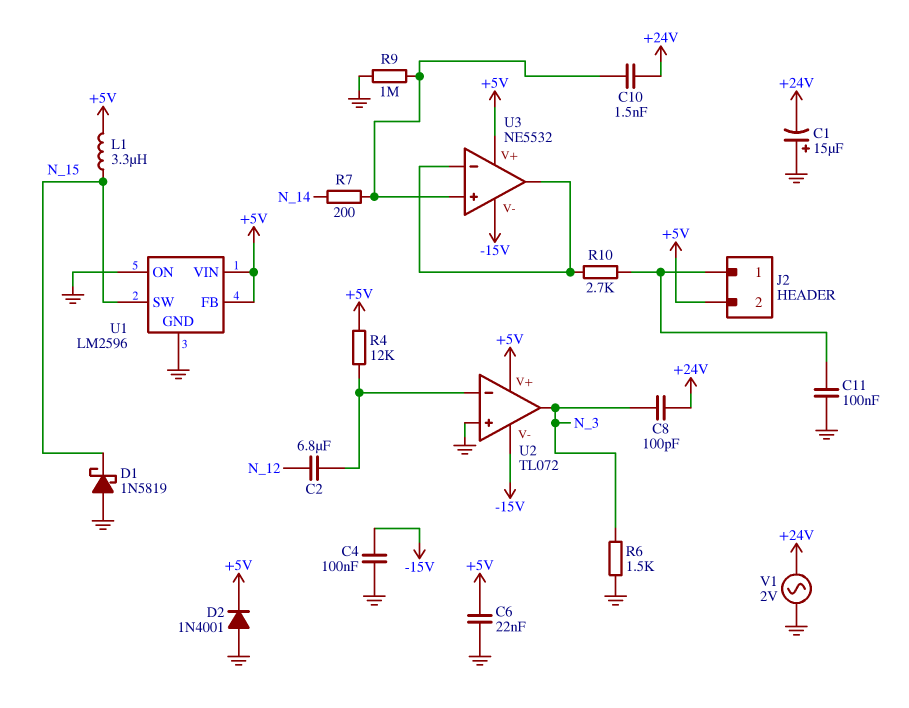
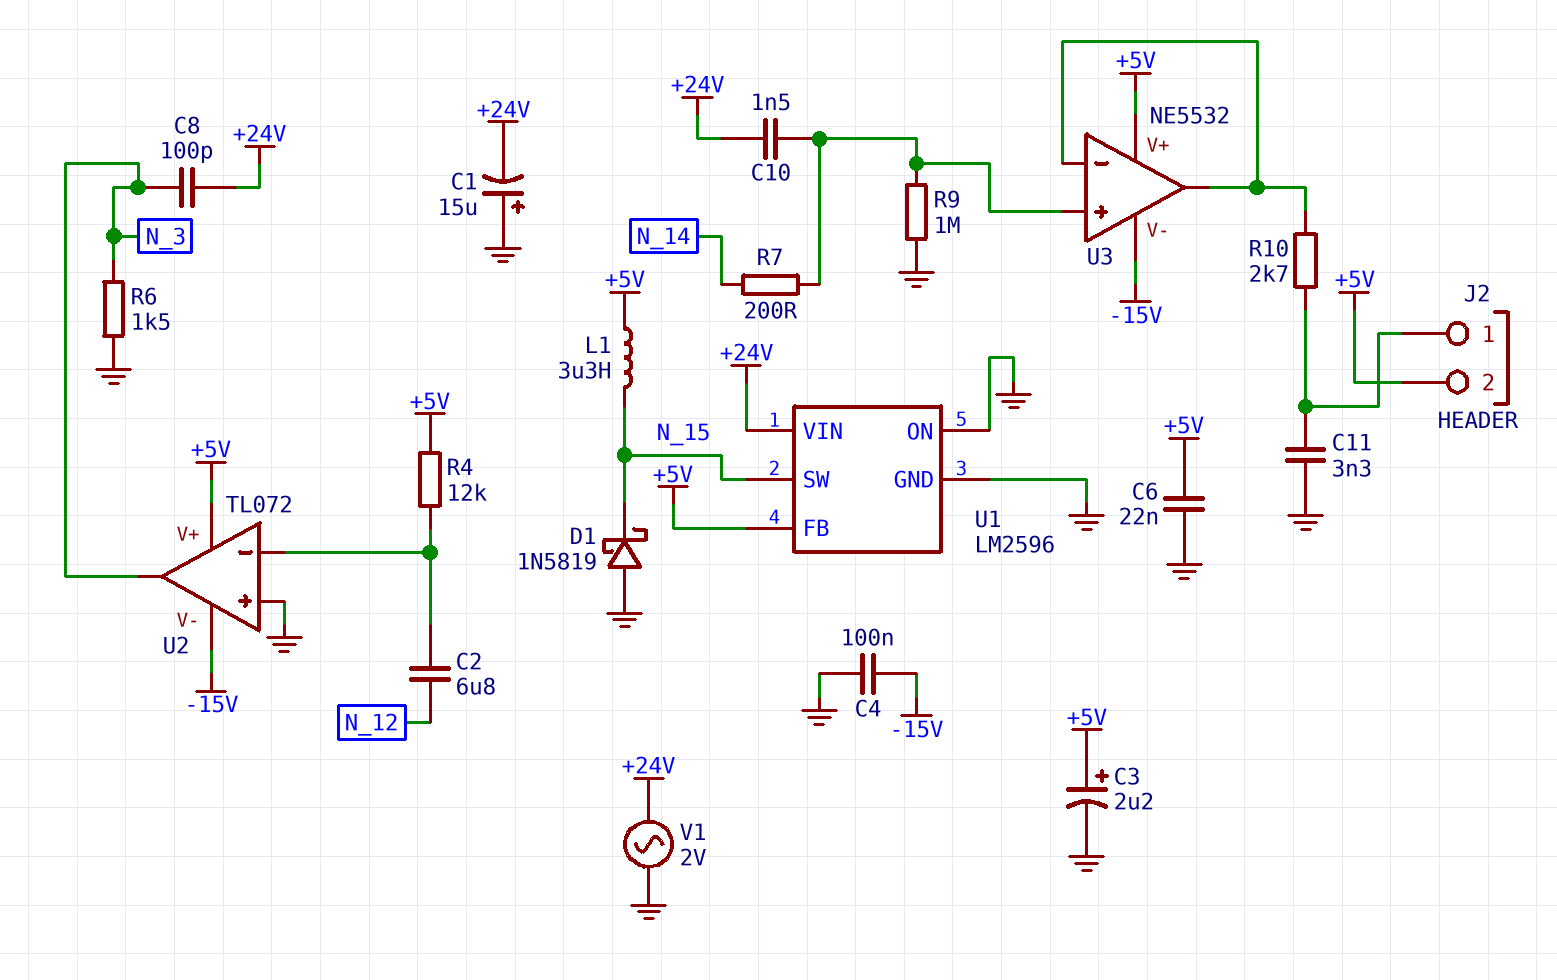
C3: none -> 2.2uF (plus +5V, minus GND)
C11: 100nF (GND, J2/1) -> 3.3nF (GND, J2/1)
D2: diode 1N4001 (A GND, K +5V) -> none
U1 pin VIN: +5V -> +24V

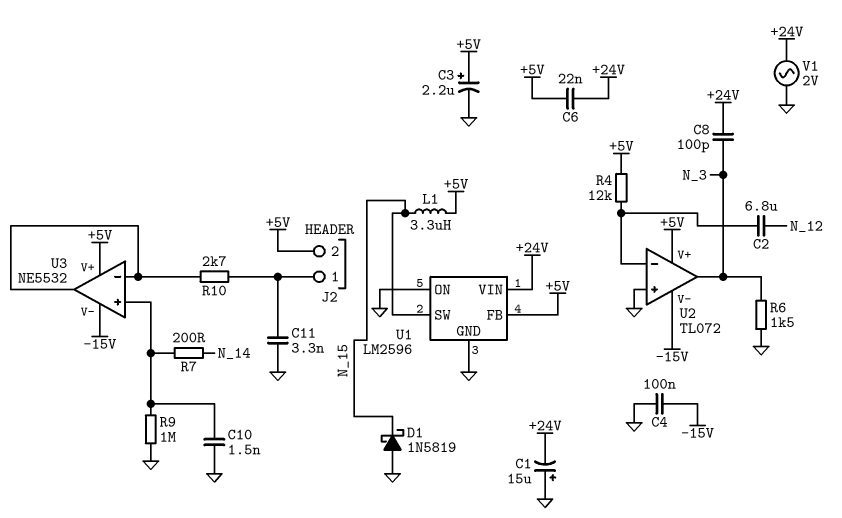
C6: 22nF (+5V, GND) -> 22nF (+5V, +24V)
C10: 1.5nF (+24V, U3/in+) -> 1.5nF (GND, U3/in+)

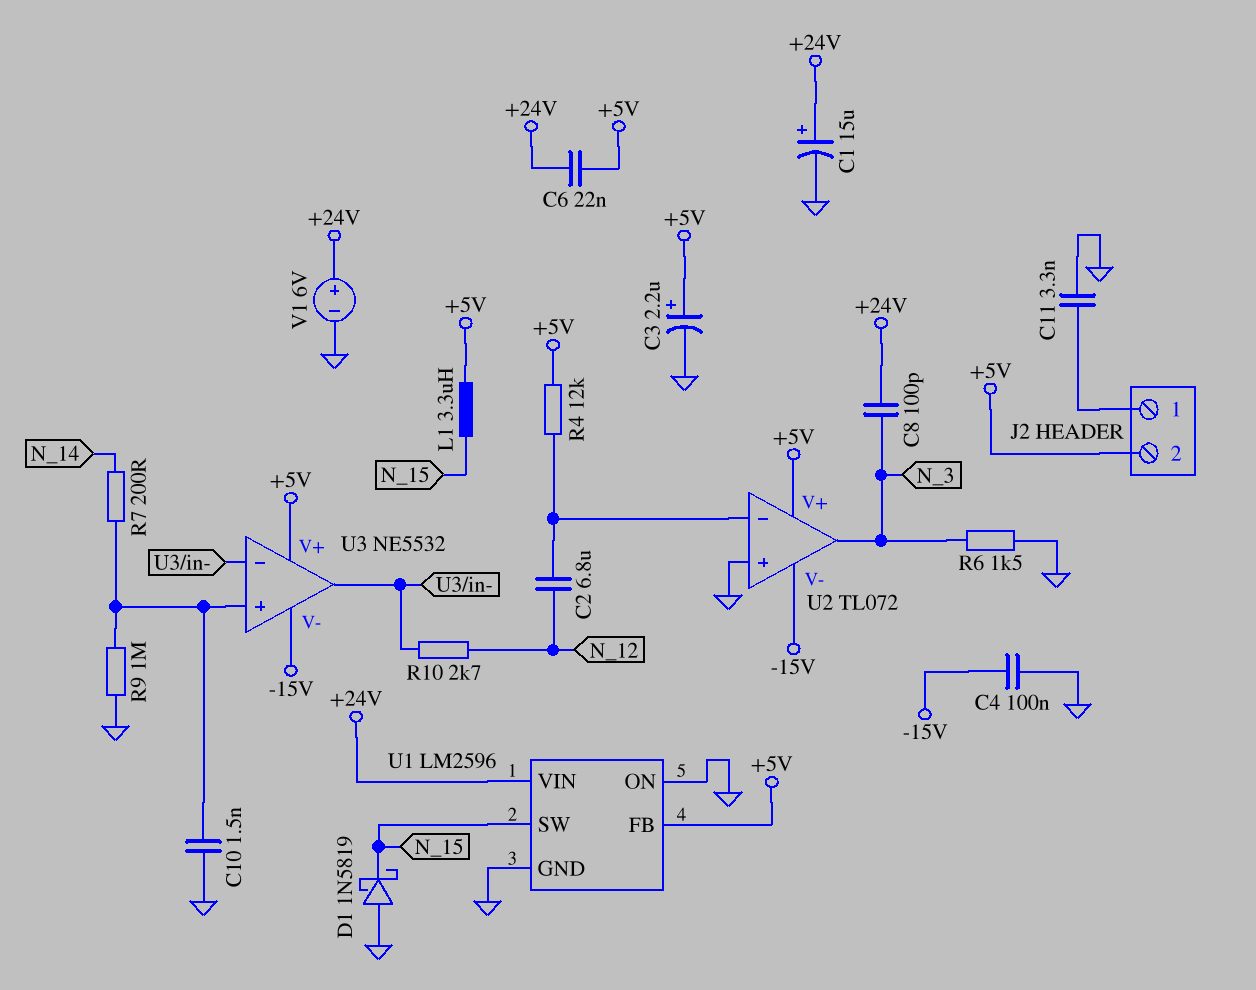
C1: 15uF (plus GND, minus +24V) -> 15uF (plus +24V, minus GND)
R10: 2.7k (J2/1, U3/in-) -> 2.7k (N_12, U3/in-)
V1: AC 2V (+24V, GND) -> 6V (plus +24V, minus GND)

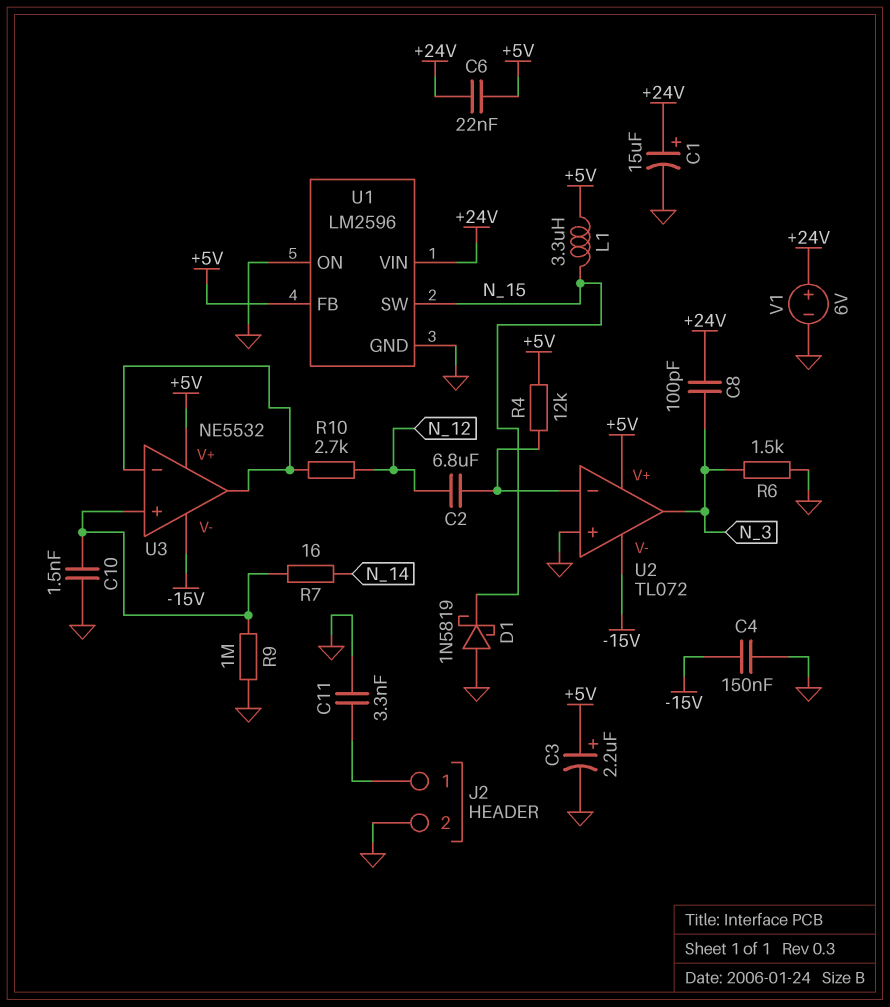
C4: 100nF (-15V, GND) -> 150nF (-15V, GND)
J2 pin 2: +5V -> GND
R7: 200 (N_14, U3/in+) -> 16 (N_14, U3/in+)

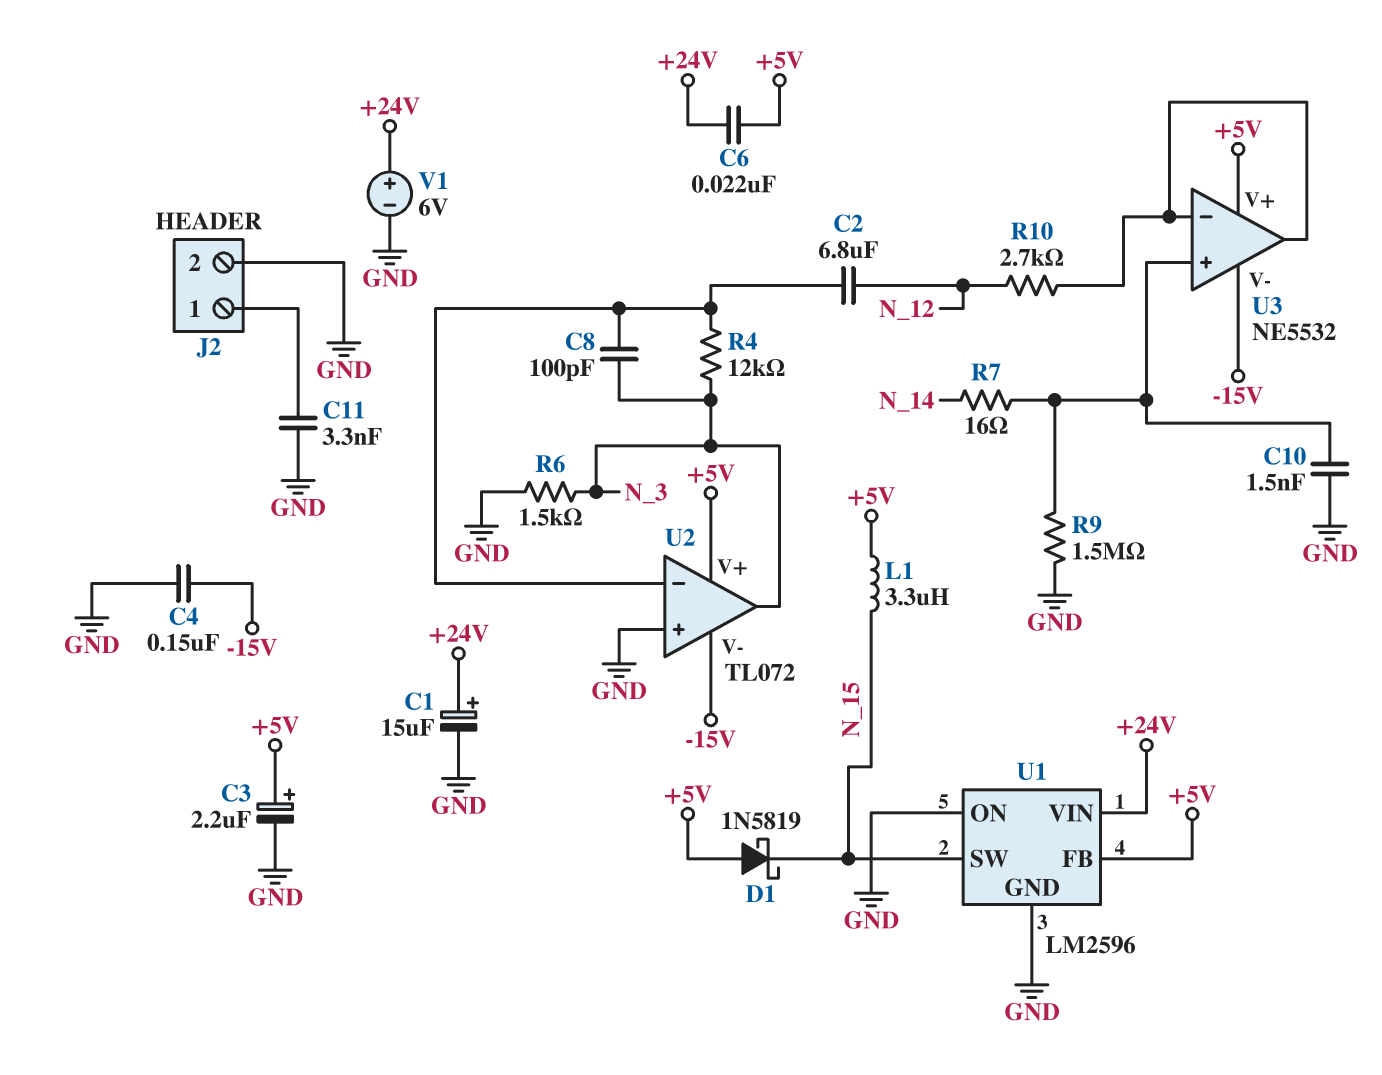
C8: 100pF (+24V, N_3) -> 100pF (N_3, U2/in-)
D1: schottky 1N5819 (A GND, K N_15) -> schottky 1N5819 (A +5V, K N_15)
R4: 12k (+5V, U2/in-) -> 12k (N_3, U2/in-)
R9: 1M (GND, U3/in+) -> 1.5M (GND, U3/in+)

